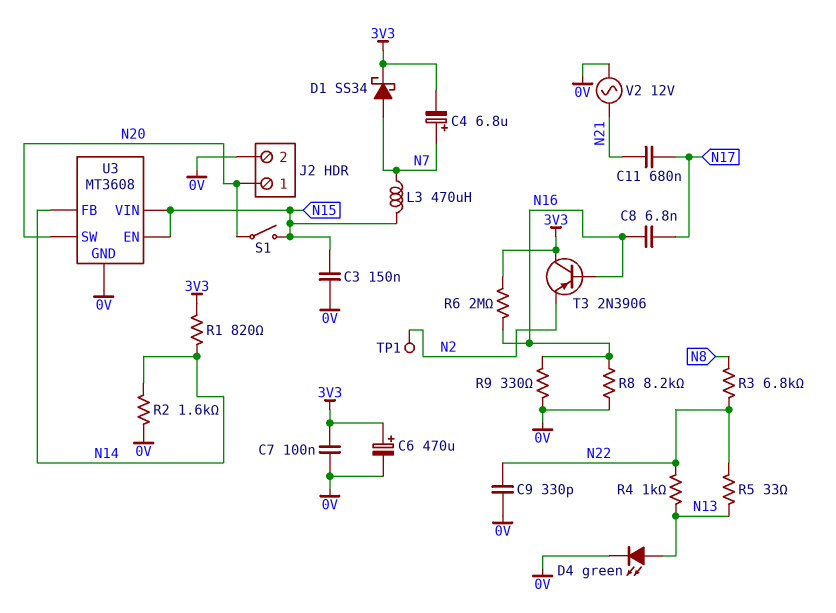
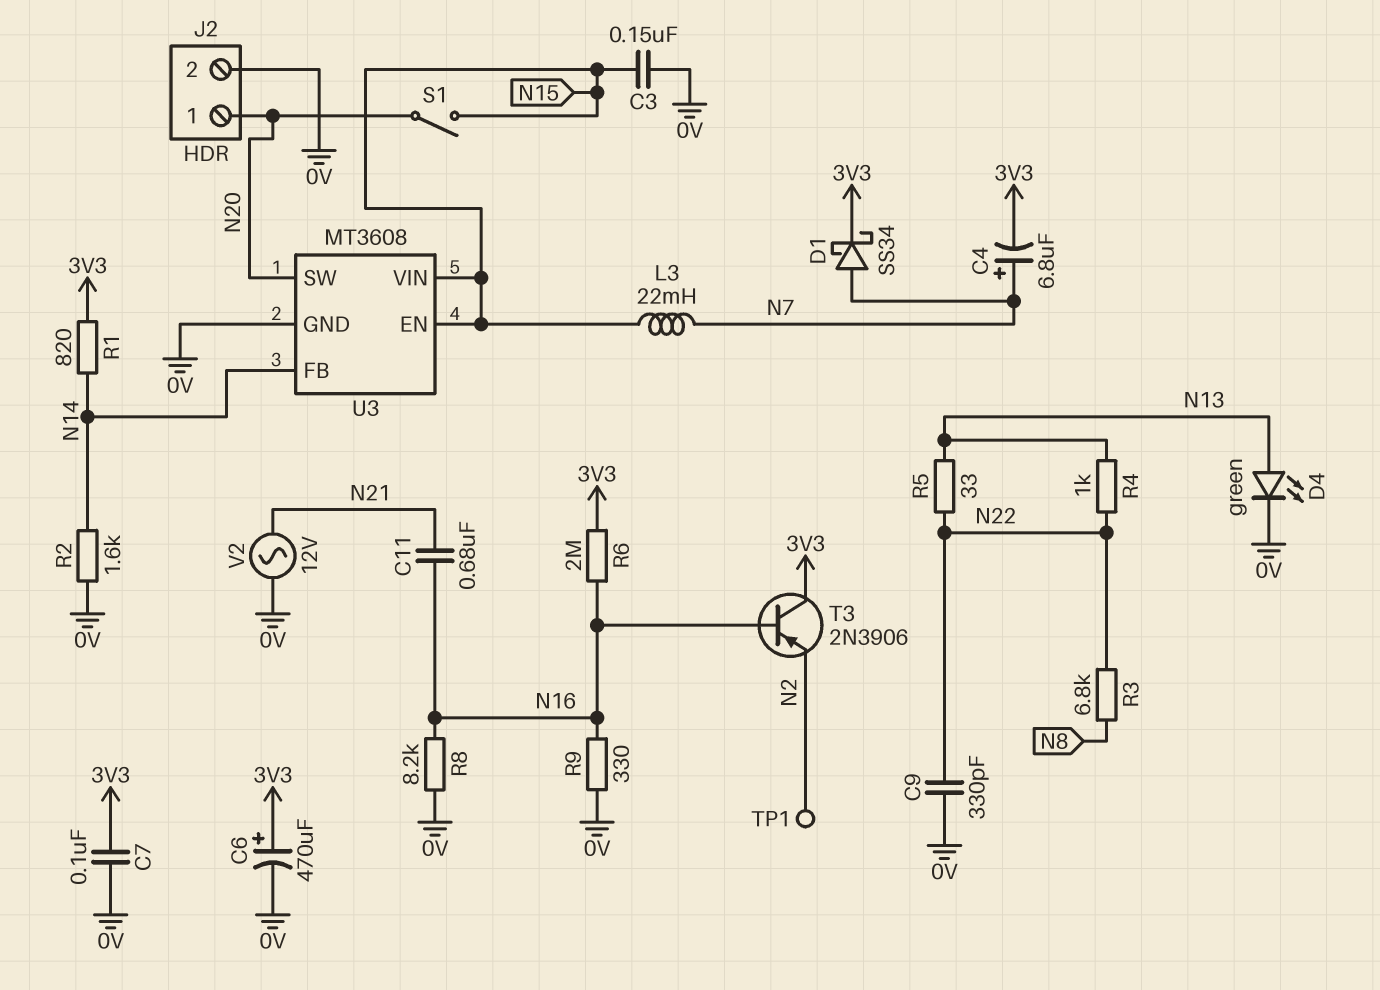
C8: 6.8nF (N16, N17) -> none
C11: 680nF (N17, N21) -> 680nF (N16, N21)
L3: 470uH (N7, N15) -> 22mH (N7, N15)

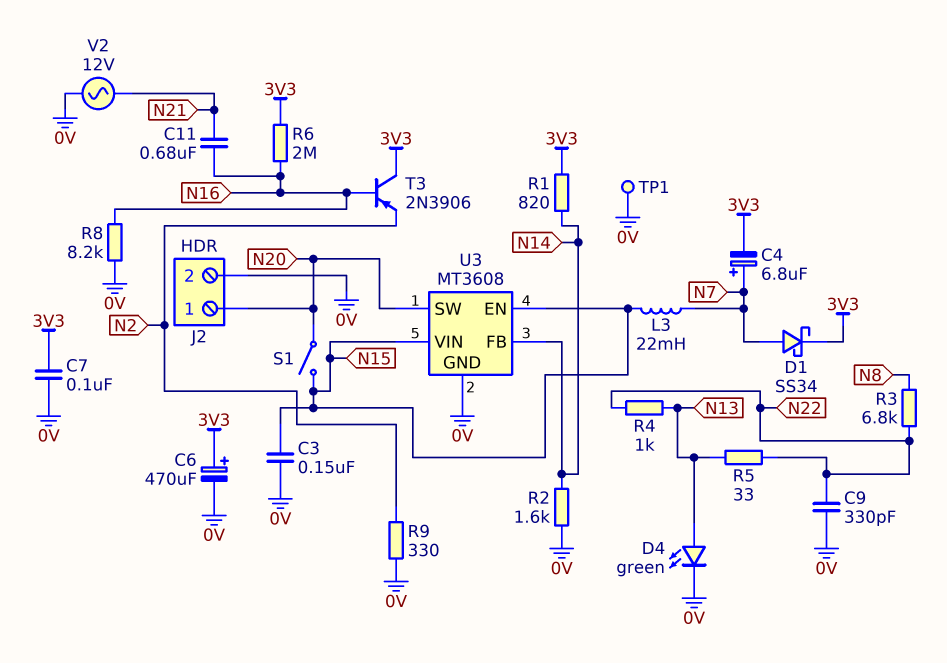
R9: 330 (0V, N16) -> 330 (0V, N2)
TP1: test point (N2) -> test point (0V)

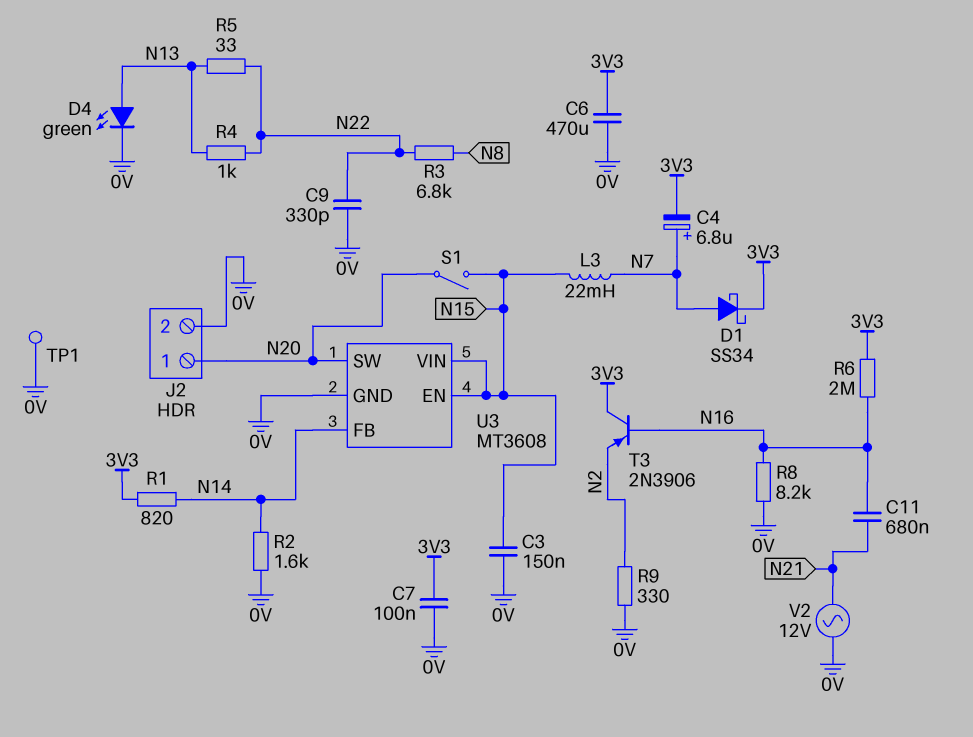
C6: 470uF (plus 3V3, minus 0V) -> 470uF (0V, 3V3)

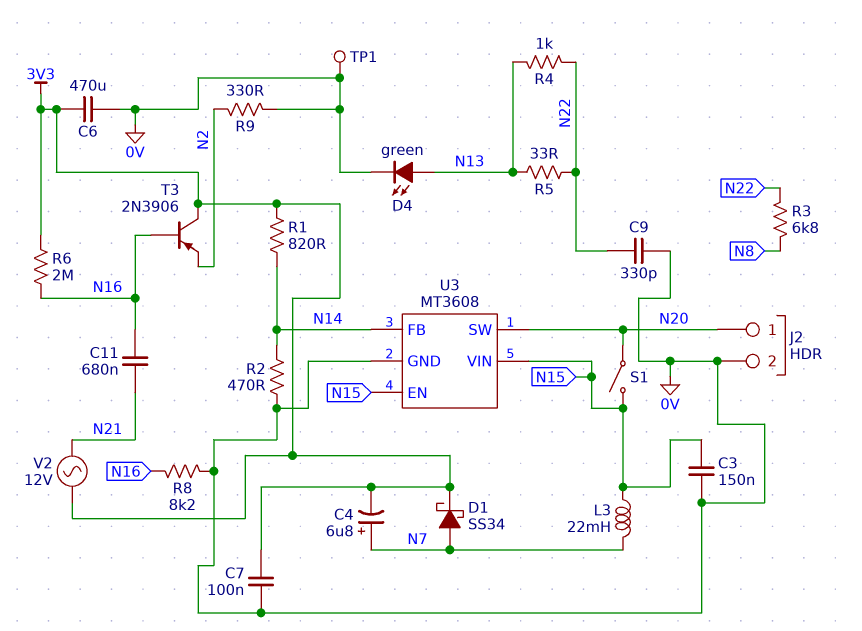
R2: 1.6k (0V, N14) -> 470 (0V, N14)
V2: AC 12V (0V, N21) -> AC 12V (3V3, N21)

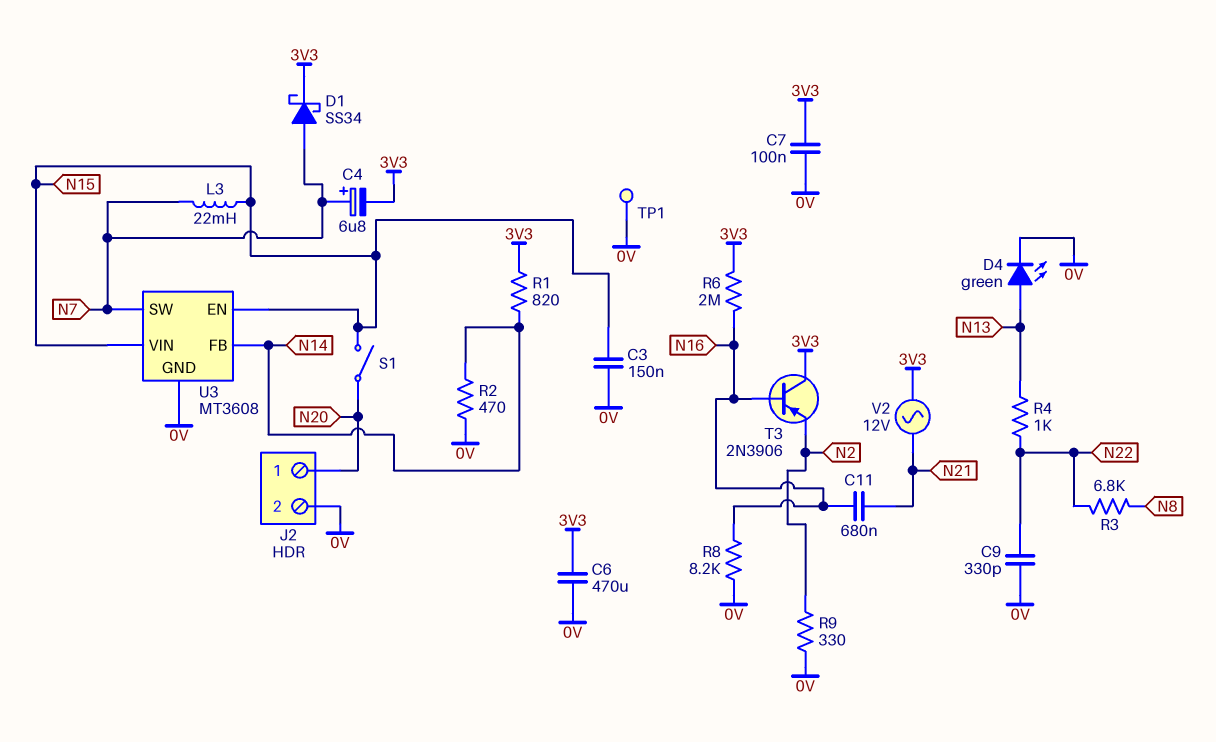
R5: 33 (N13, N22) -> none
U3 pin SW: N20 -> N7

